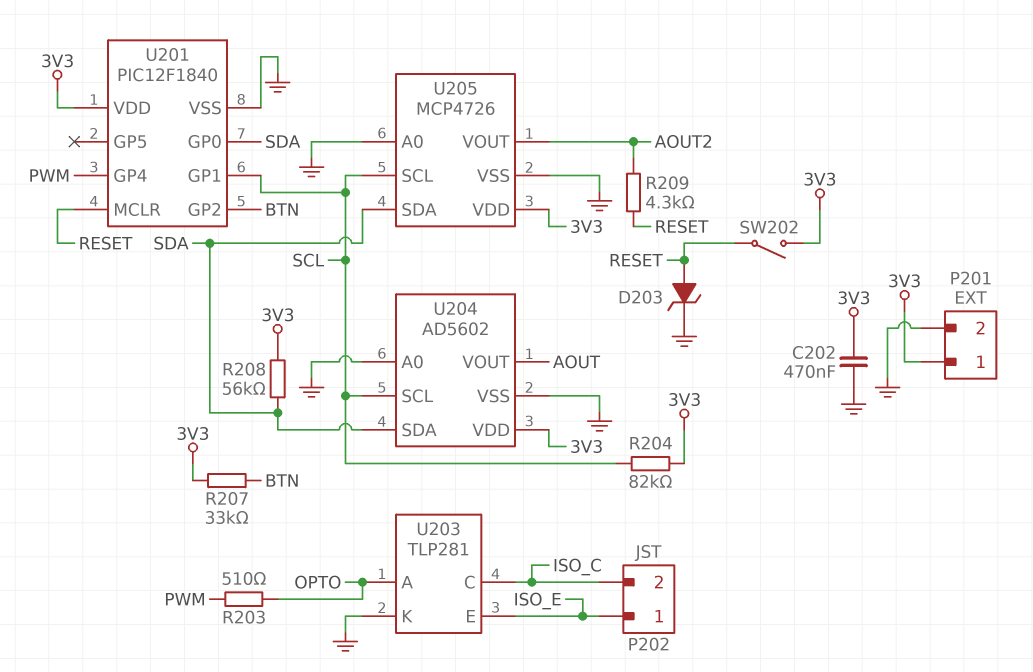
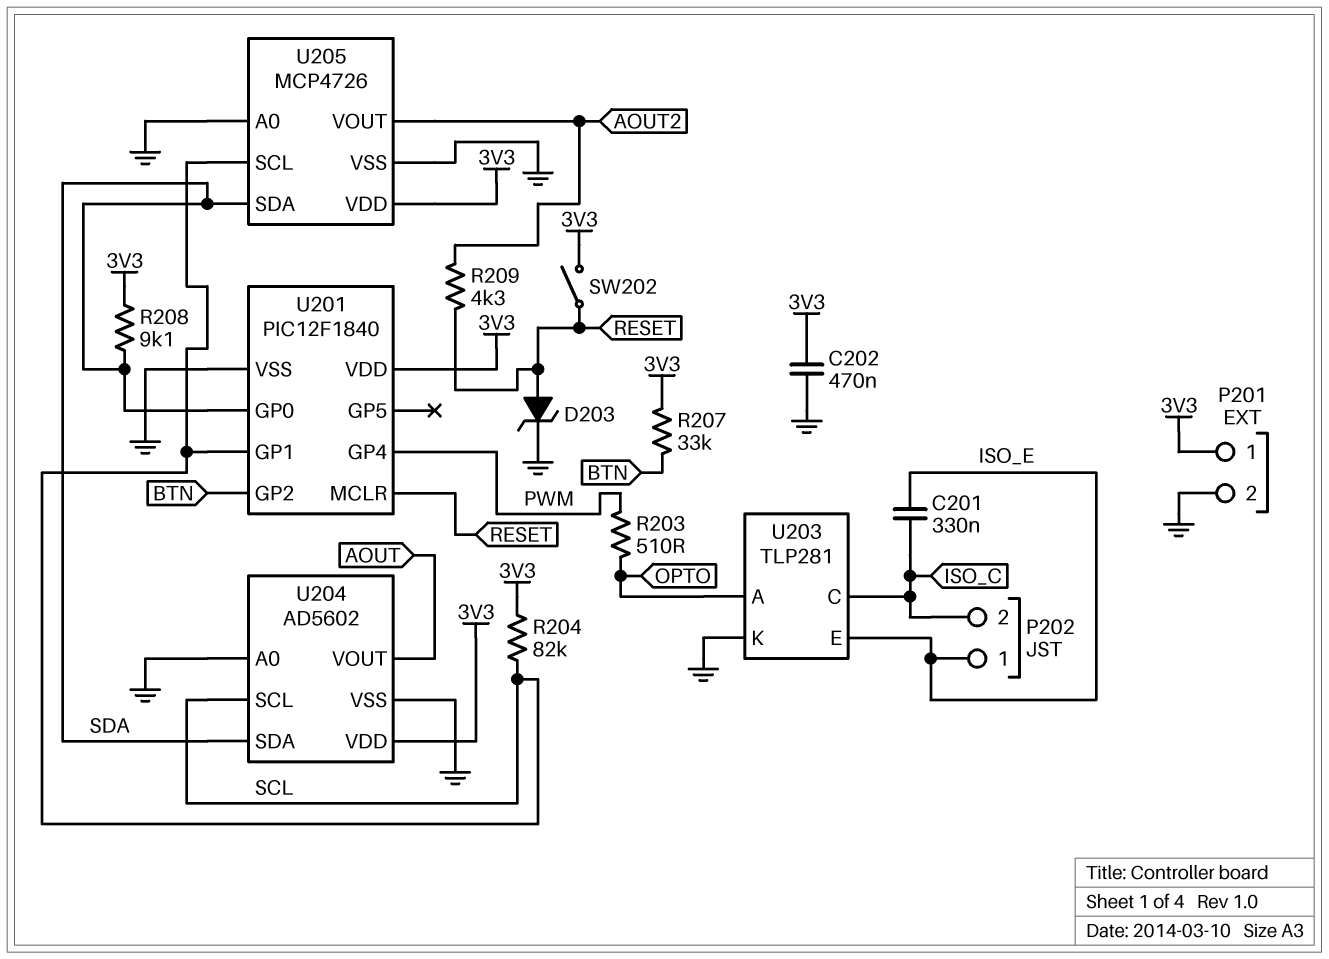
C201: none -> 330nF (ISO_C, ISO_E)
R208: 56k (3V3, SDA) -> 9.1k (3V3, SDA)

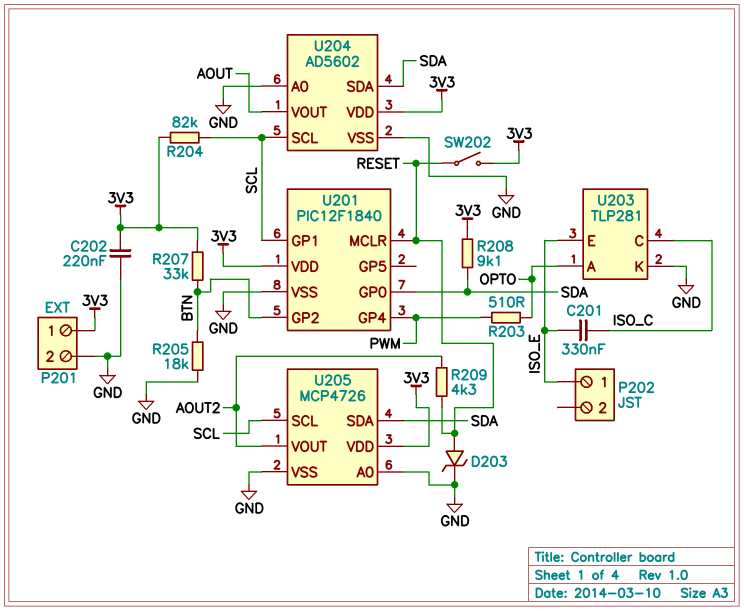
C202: 470nF (3V3, GND) -> 220nF (3V3, GND)
P202 pin 2: ISO_C -> none
R205: none -> 18k (BTN, GND)

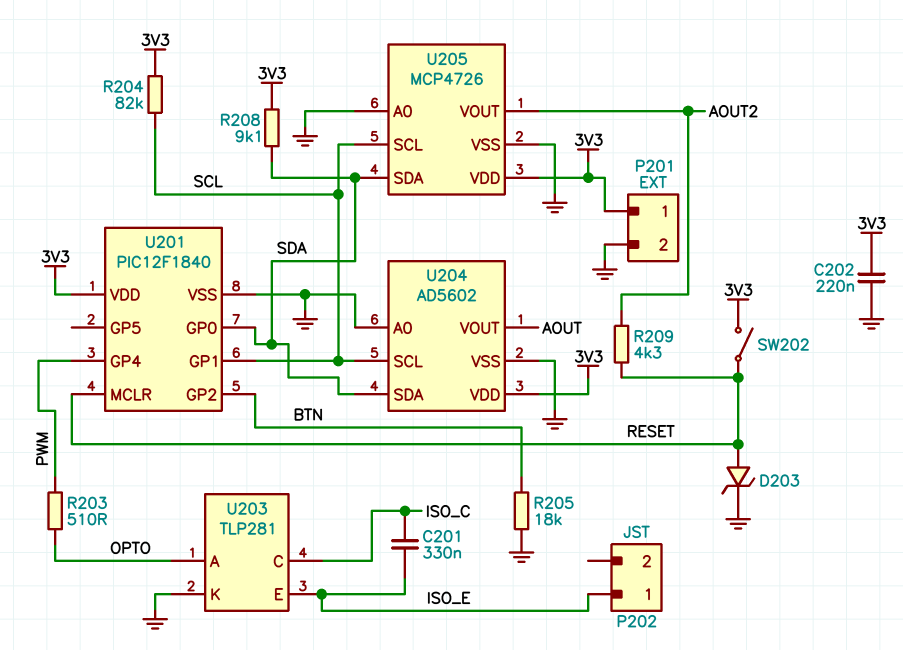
R207: 33k (3V3, BTN) -> none

